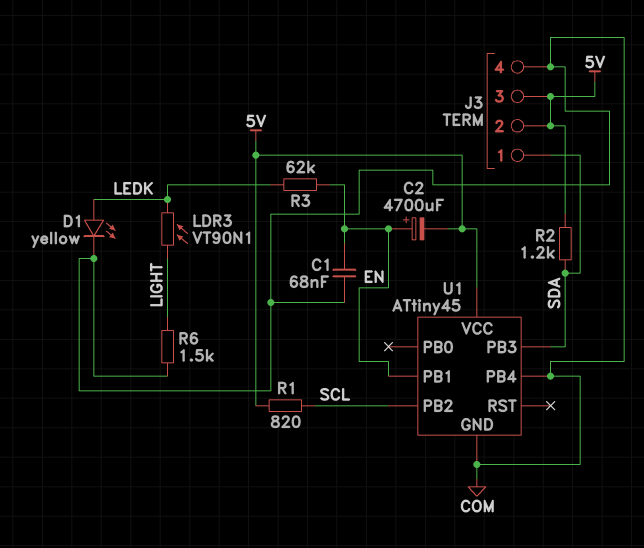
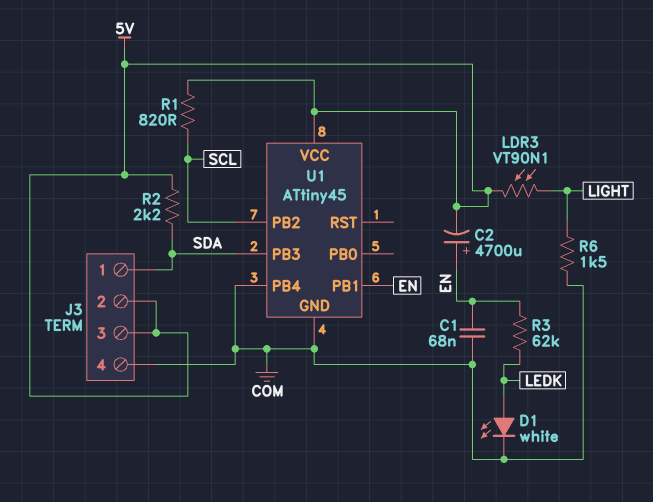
D1: LED yellow (A LEDK, K COM) -> LED white (A LEDK, K COM)
LDR3: VT90N1 (LEDK, LIGHT) -> VT90N1 (5V, LIGHT)
R2: 1.2k (5V, SDA) -> 2.2k (5V, SDA)

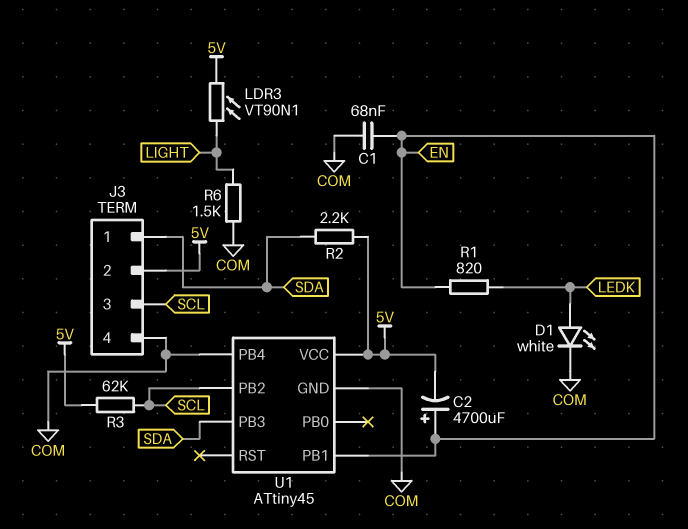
J3 pin 3: 5V -> SCL
R1: 820 (5V, SCL) -> 820 (EN, LEDK)
R3: 62k (EN, LEDK) -> 62k (5V, SCL)

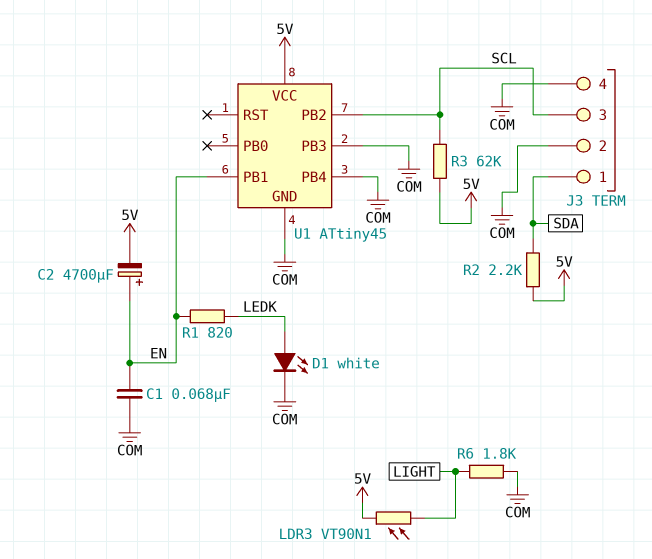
J3 pin 2: 5V -> COM
R6: 1.5k (COM, LIGHT) -> 1.8k (COM, LIGHT)
U1 pin PB3: SDA -> COM

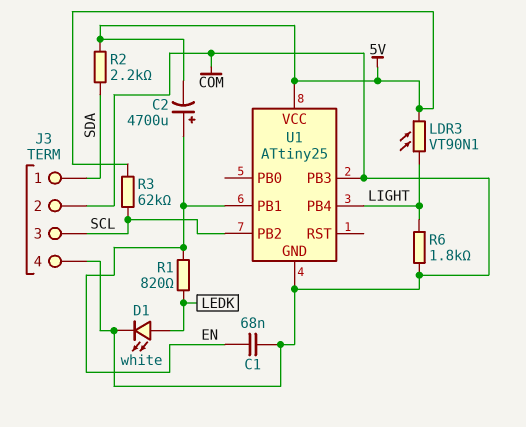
U1: ATtiny45 -> ATtiny25
U1 pin PB4: COM -> LIGHT

